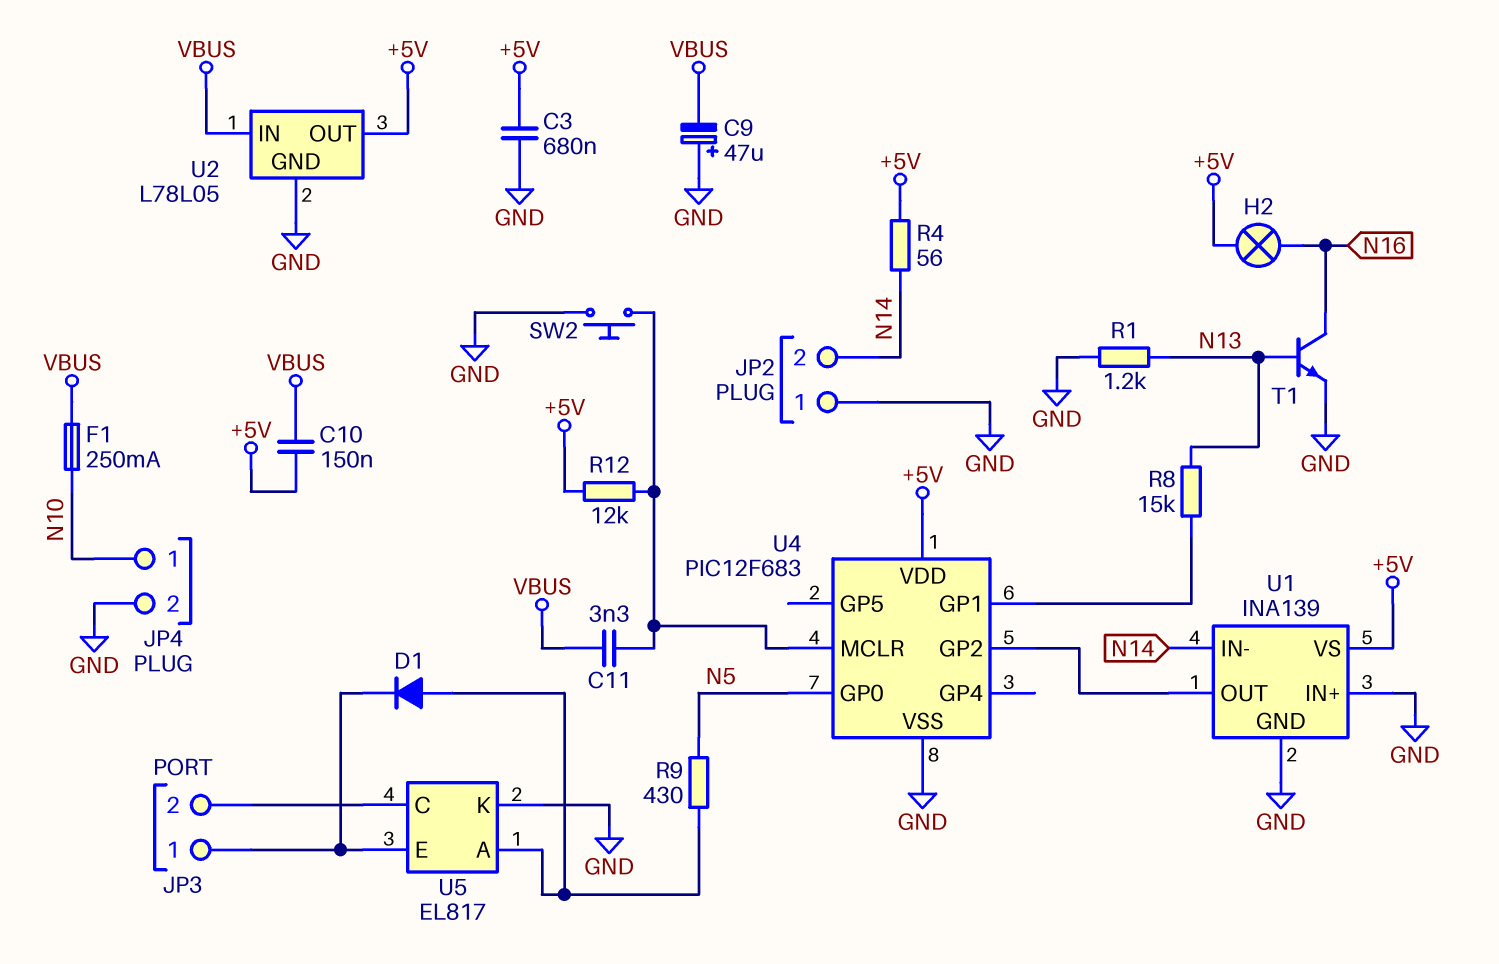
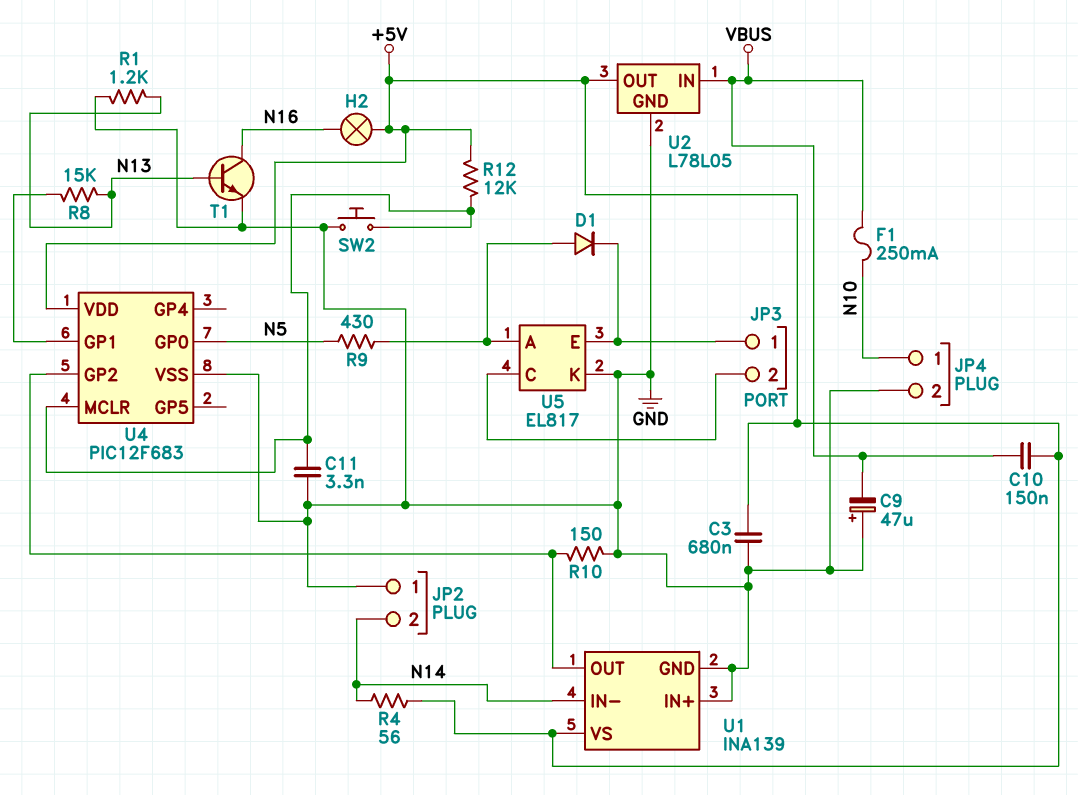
C11: 3.3nF (U4/MCLR, VBUS) -> 3.3nF (GND, U4/MCLR)
R10: none -> 150 (GND, U1/OUT)

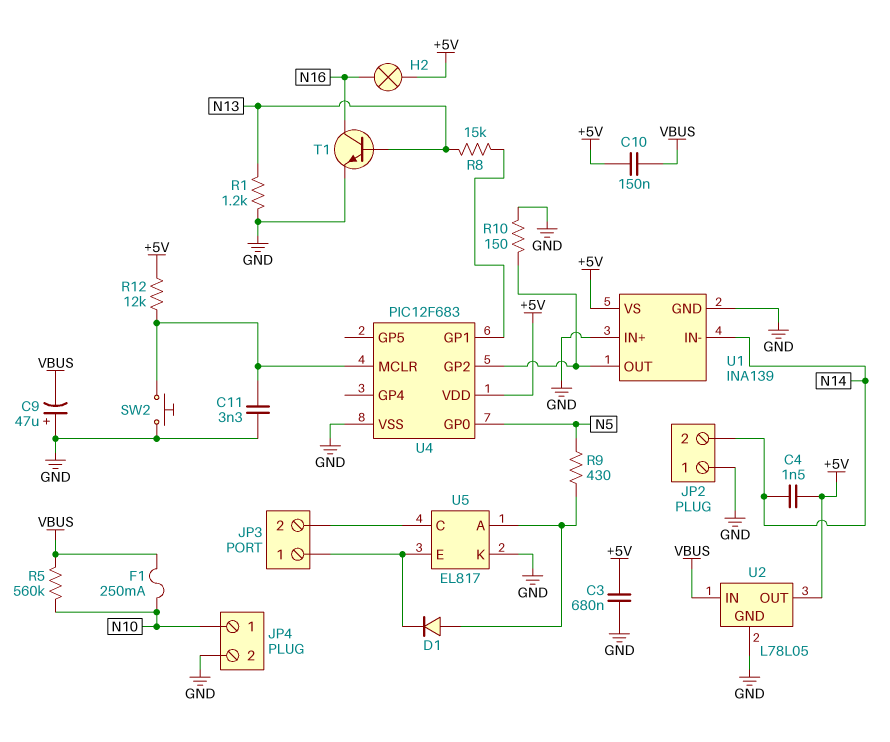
C4: none -> 1.5nF (+5V, N14)
R4: 56 (+5V, N14) -> none
R5: none -> 560k (N10, VBUS)

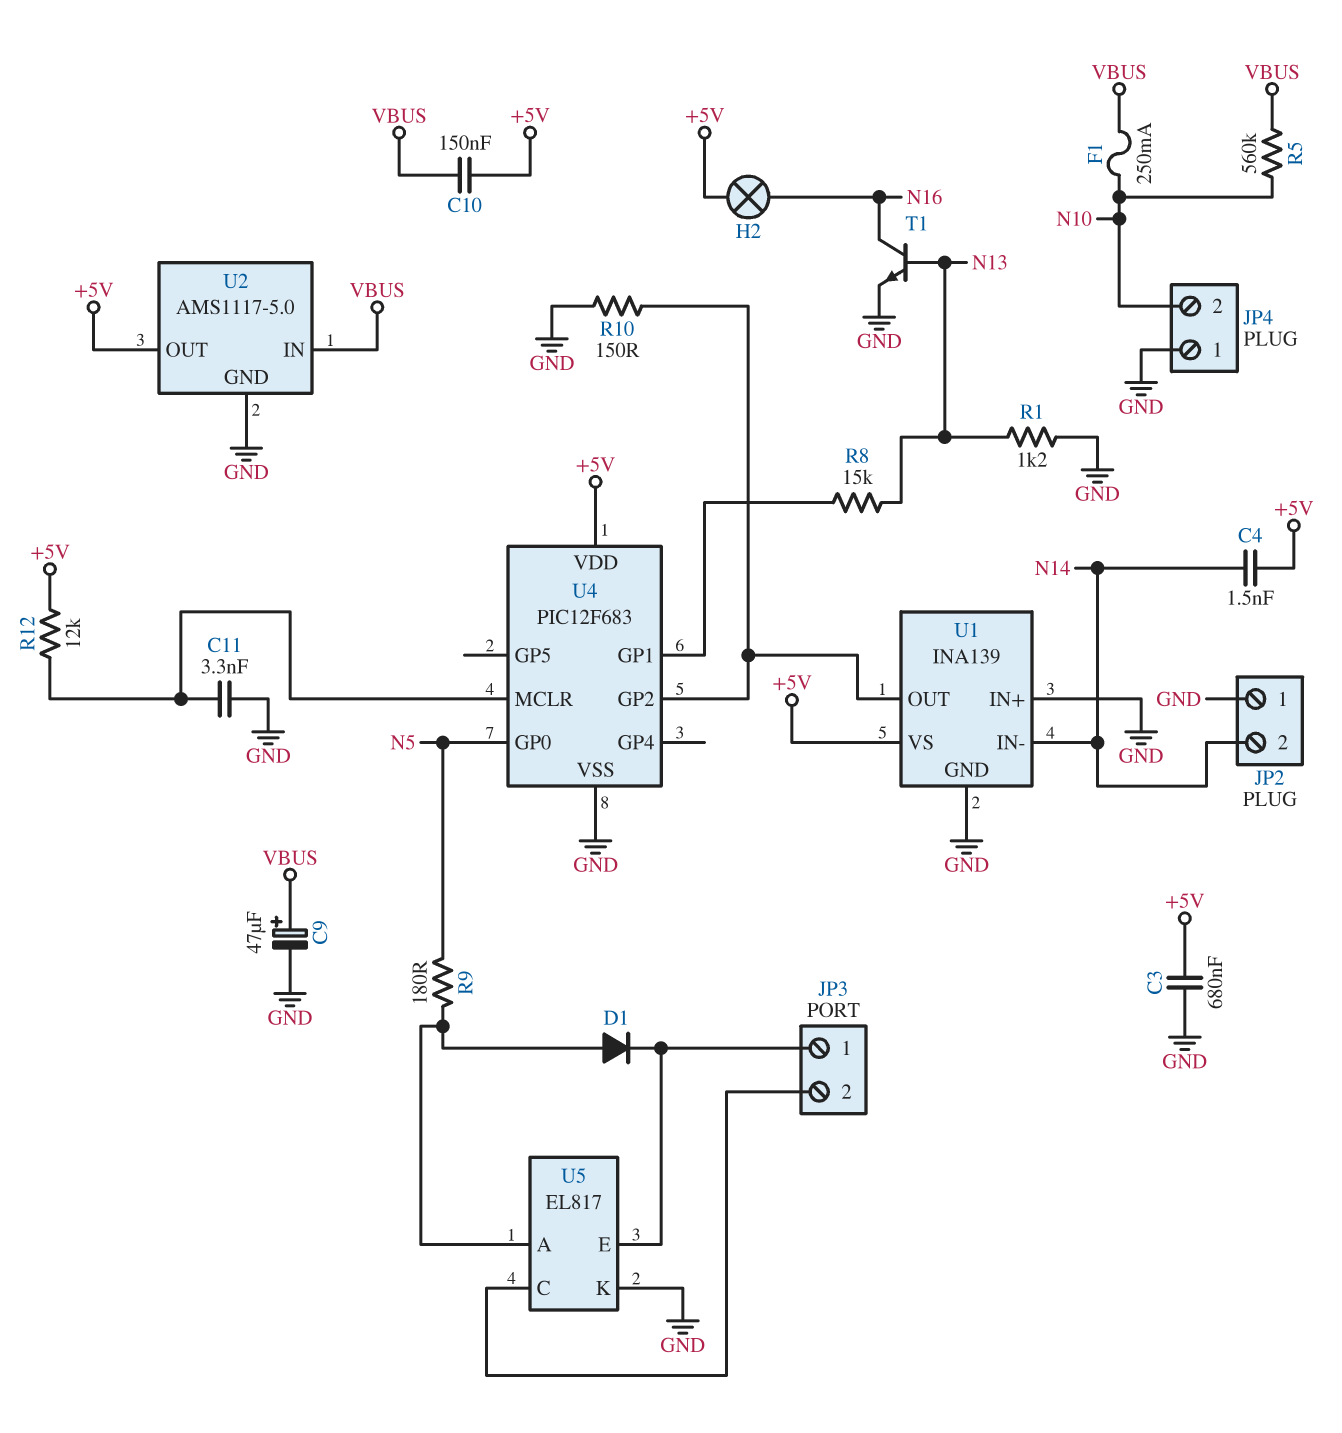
C9: 47uF (plus GND, minus VBUS) -> 47uF (plus VBUS, minus GND)
JP4 pin 1: N10 -> GND
JP4 pin 2: GND -> N10
R9: 430 (N5, U5/A) -> 180 (N5, U5/A)
SW2: button (GND, U4/MCLR) -> none
U2: L78L05 -> AMS1117-5.0

